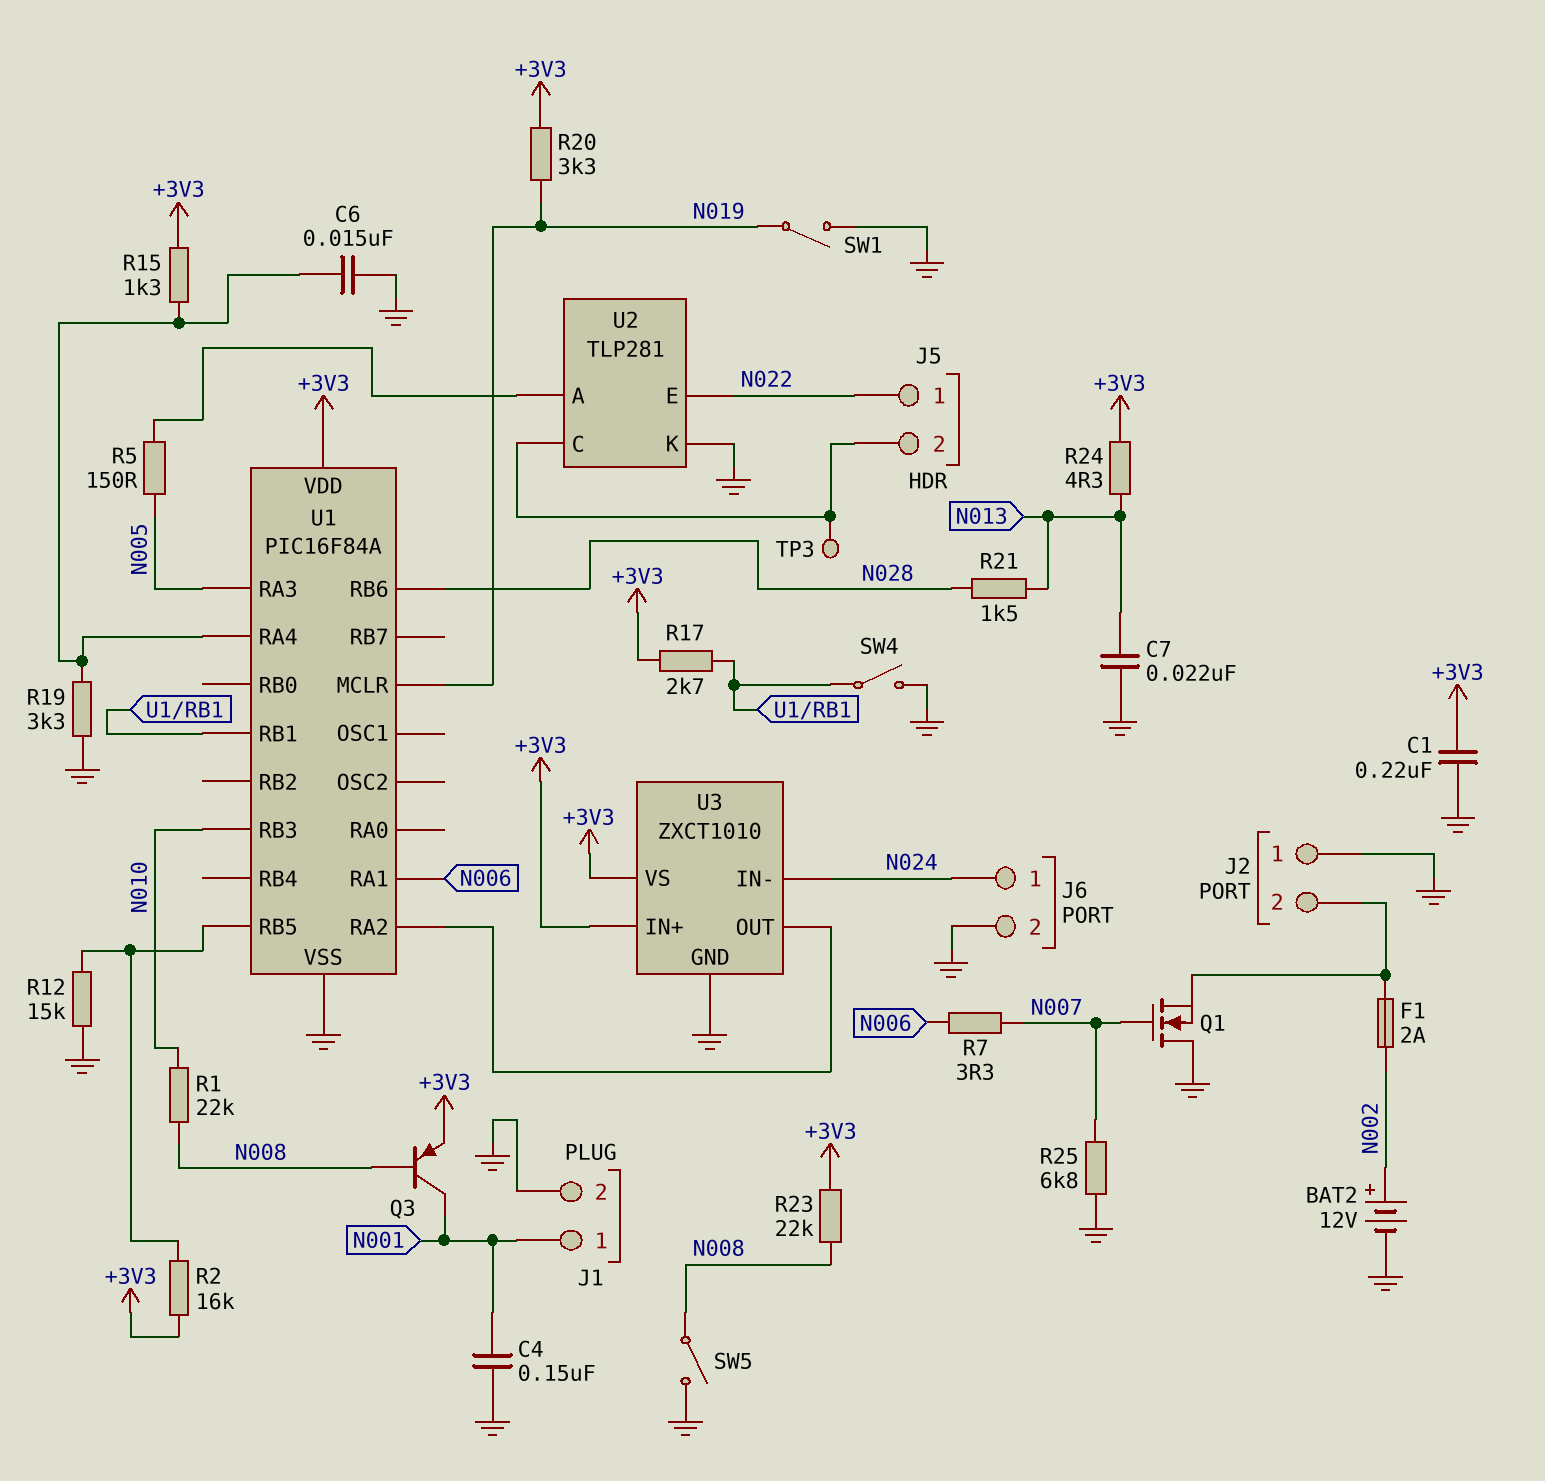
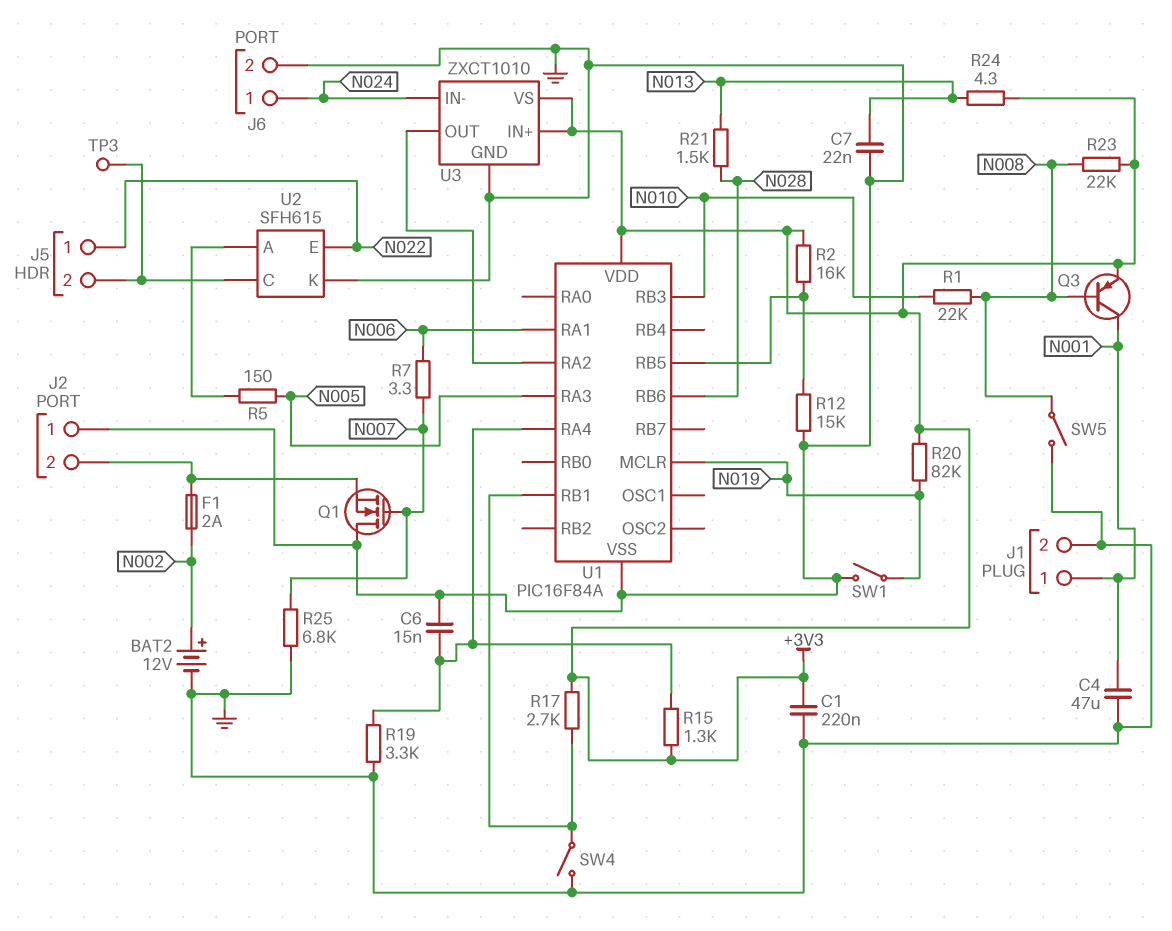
C4: 150nF (GND, N001) -> 47uF (GND, N001)
R20: 3.3k (+3V3, N019) -> 82k (+3V3, N019)
U2: TLP281 -> SFH615

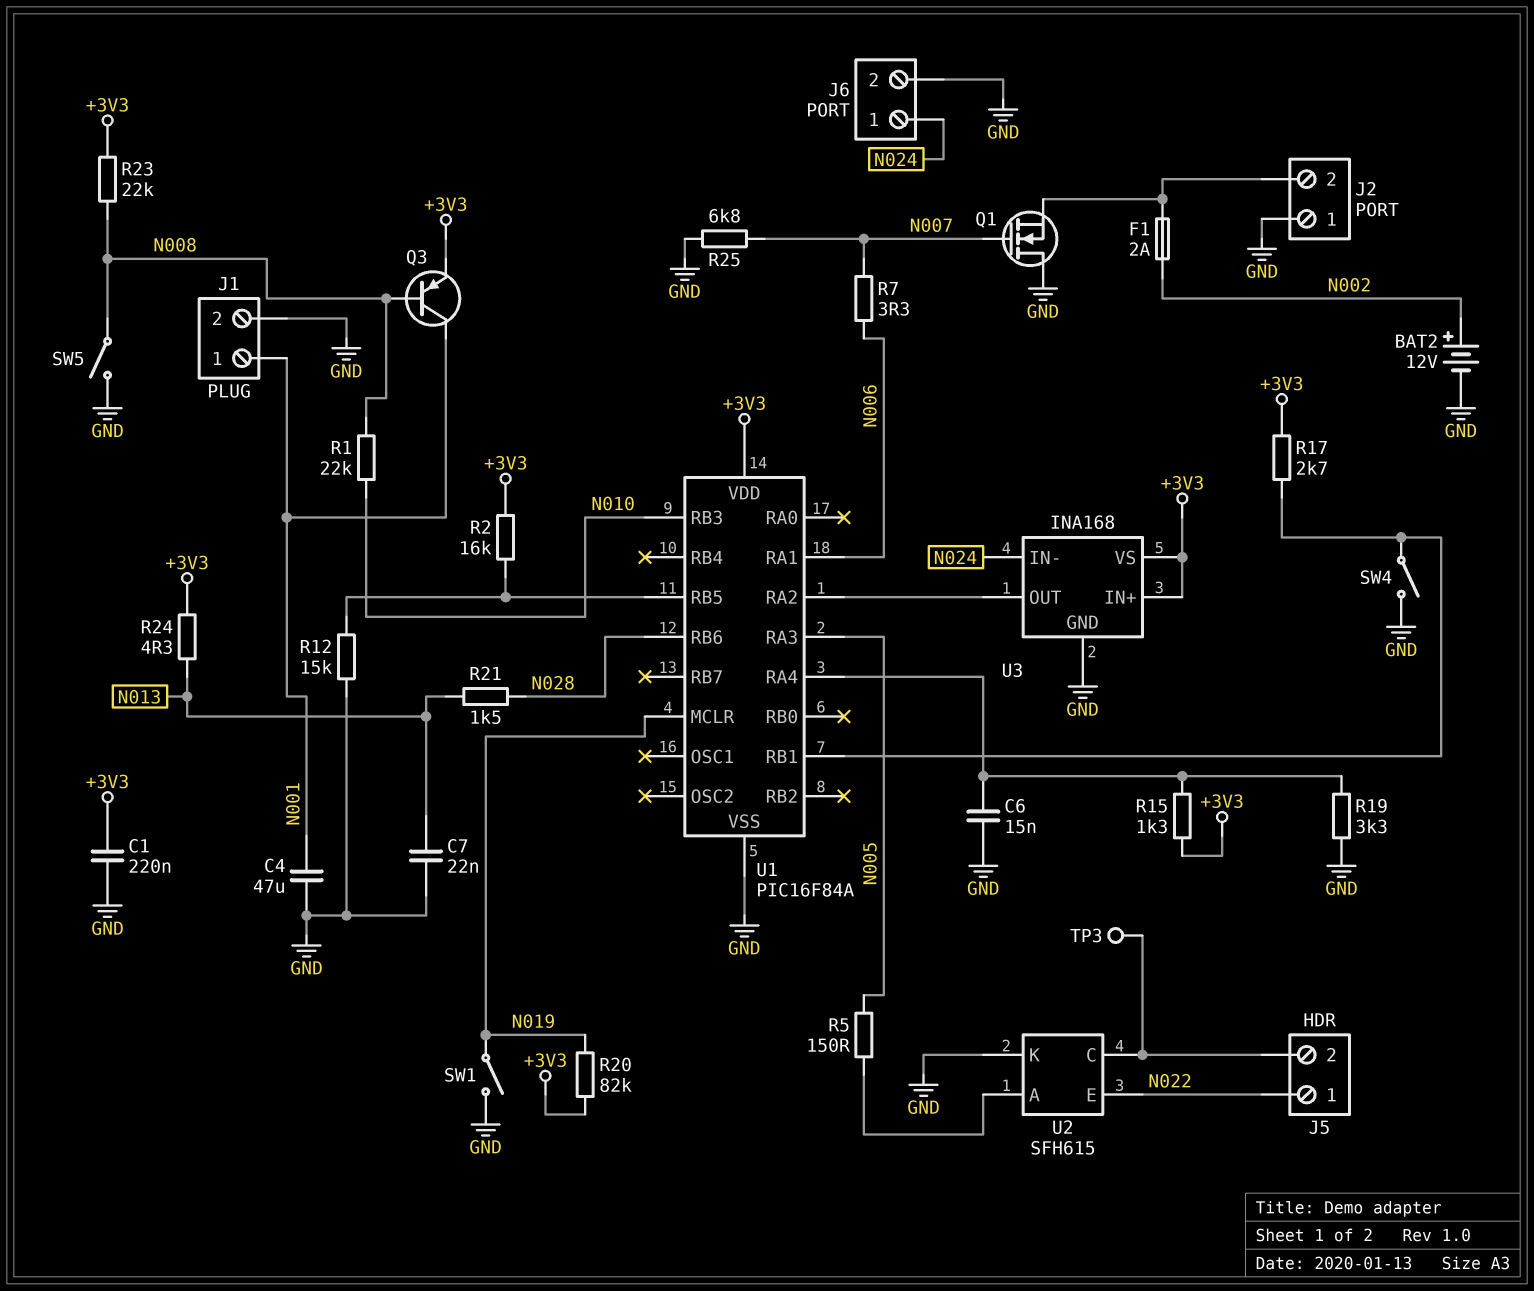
U3: ZXCT1010 -> INA168

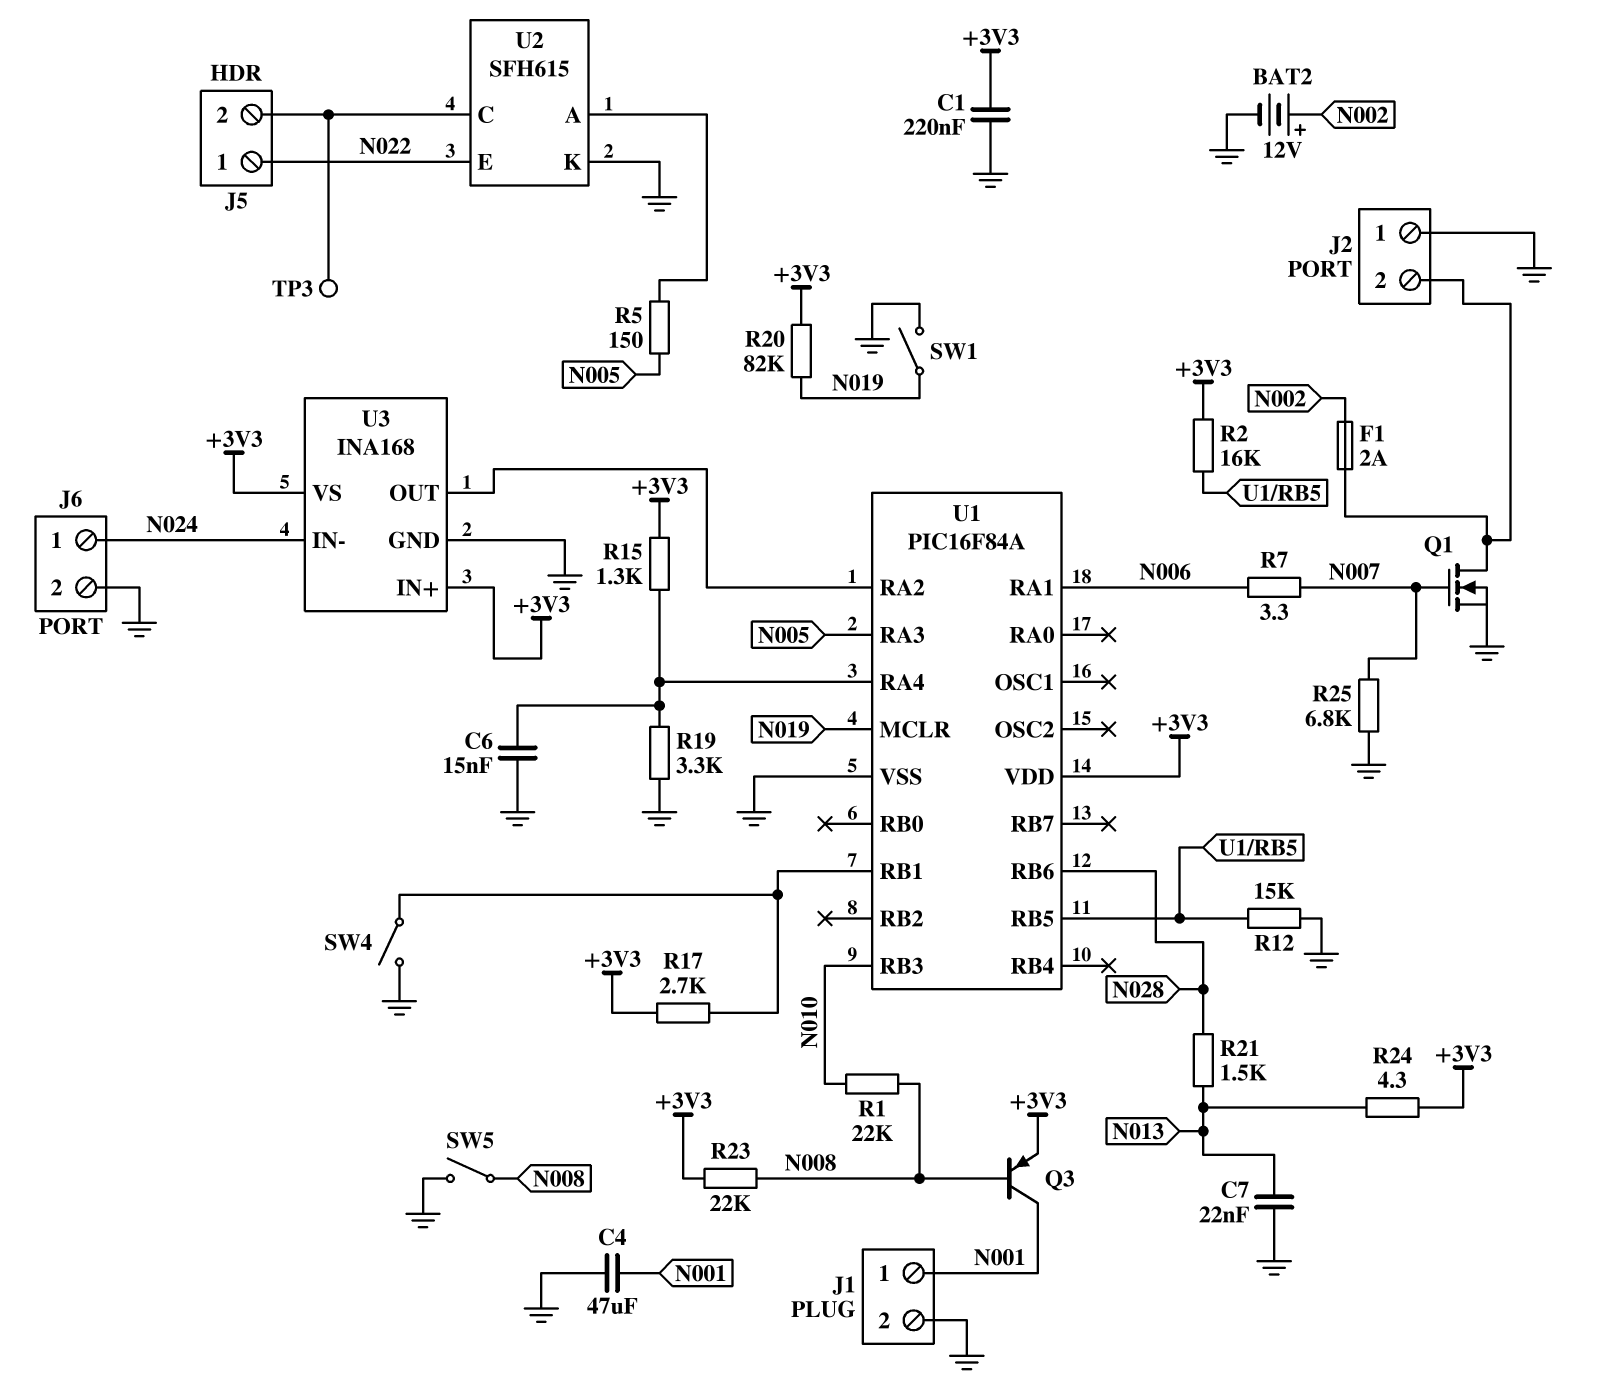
Q1: NMOS (G N007, D GND, S J2/2) -> NMOS (G N007, D J2/2, S GND)

